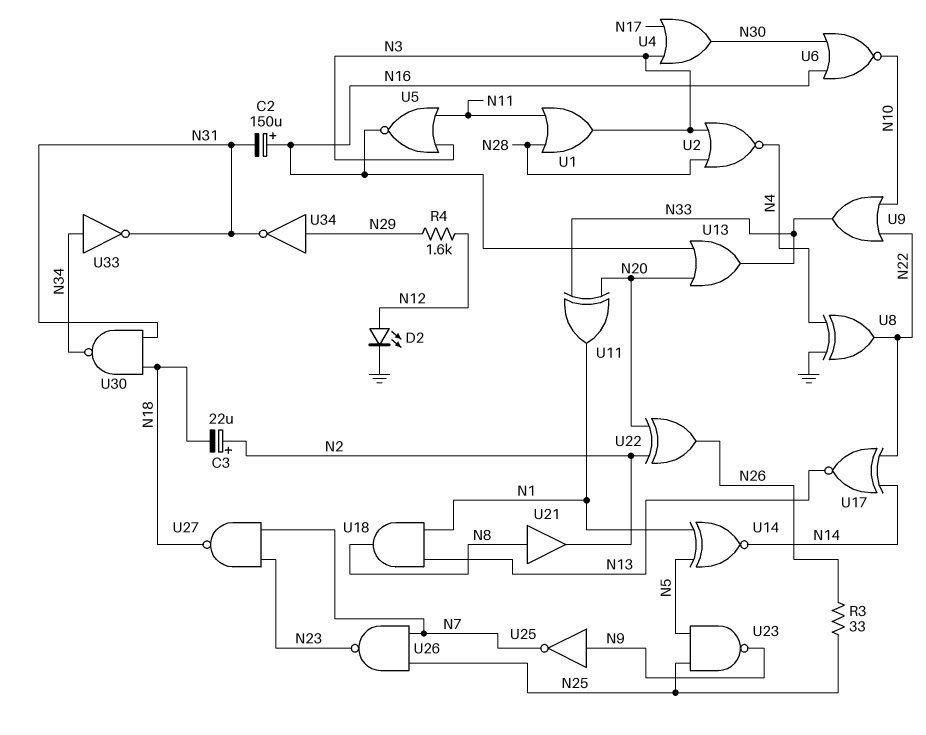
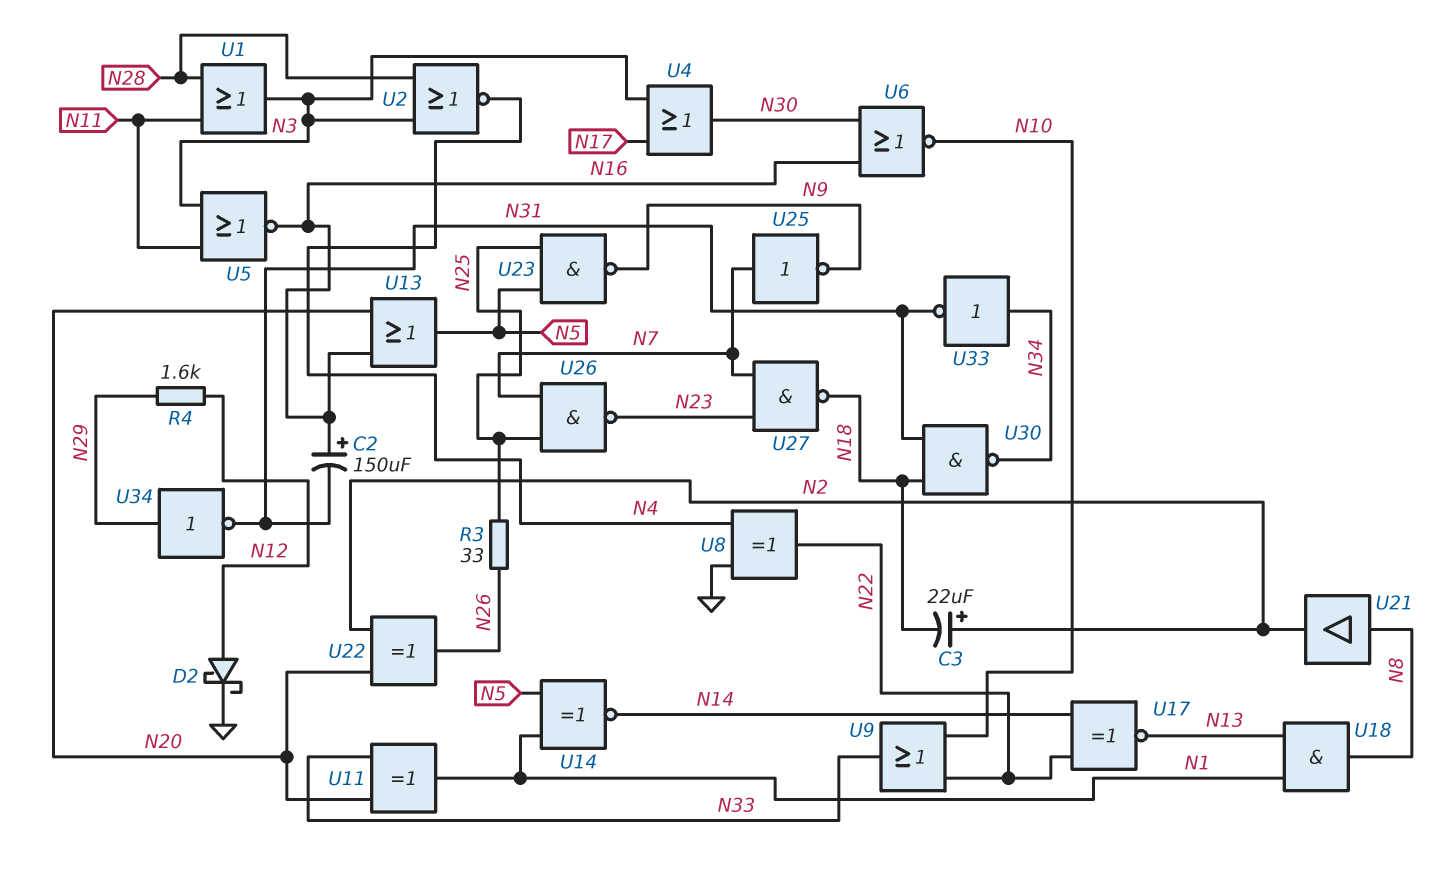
D2: LED (A N12, K GND) -> schottky (A N12, K GND)
U13: OR (in N16, in N20, out N33) -> OR (in N16, in N20, out N5)
U25: NOT (in N9, out N7) -> NOT (in N7, out N9)

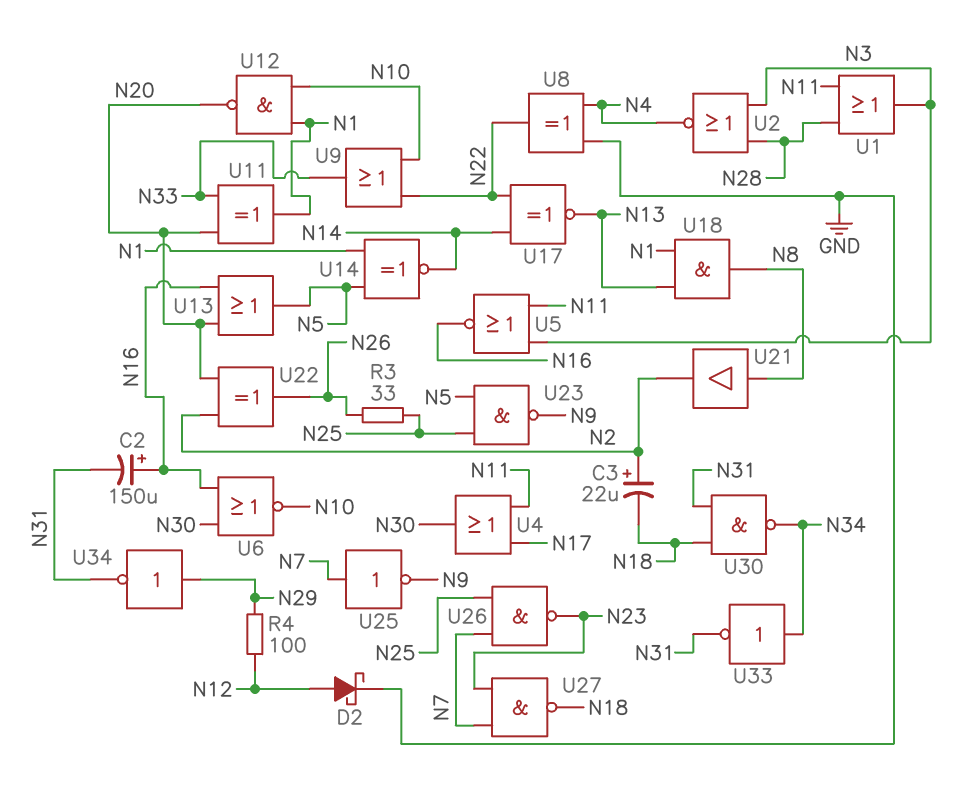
R4: 1.6k (N12, N29) -> 100 (N12, N29)
U4: OR (in N3, in N17, out N30) -> OR (in N11, in N17, out N30)
U12: none -> NAND (in N1, in N10, out N20)

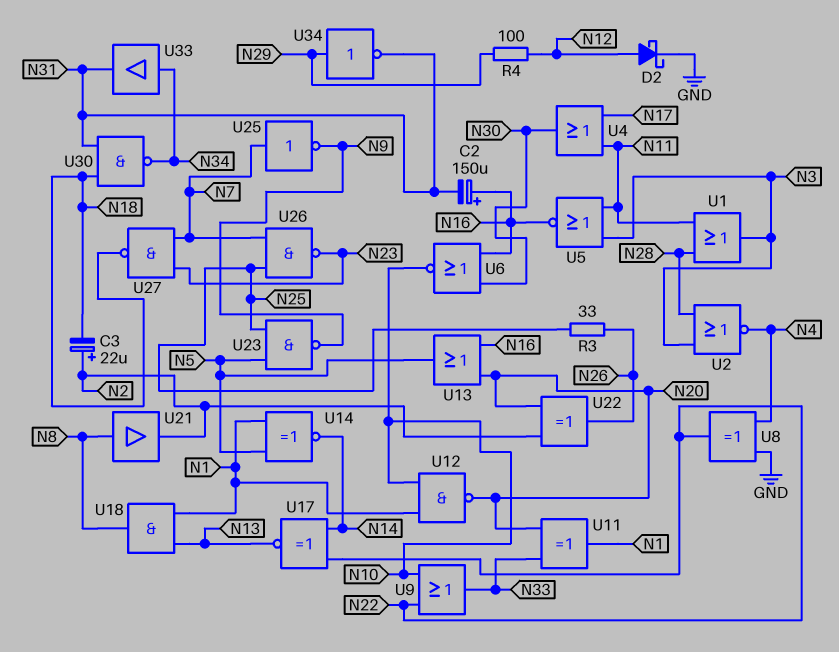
U33: NOT (in N34, out N31) -> buffer (in N34, out N31)

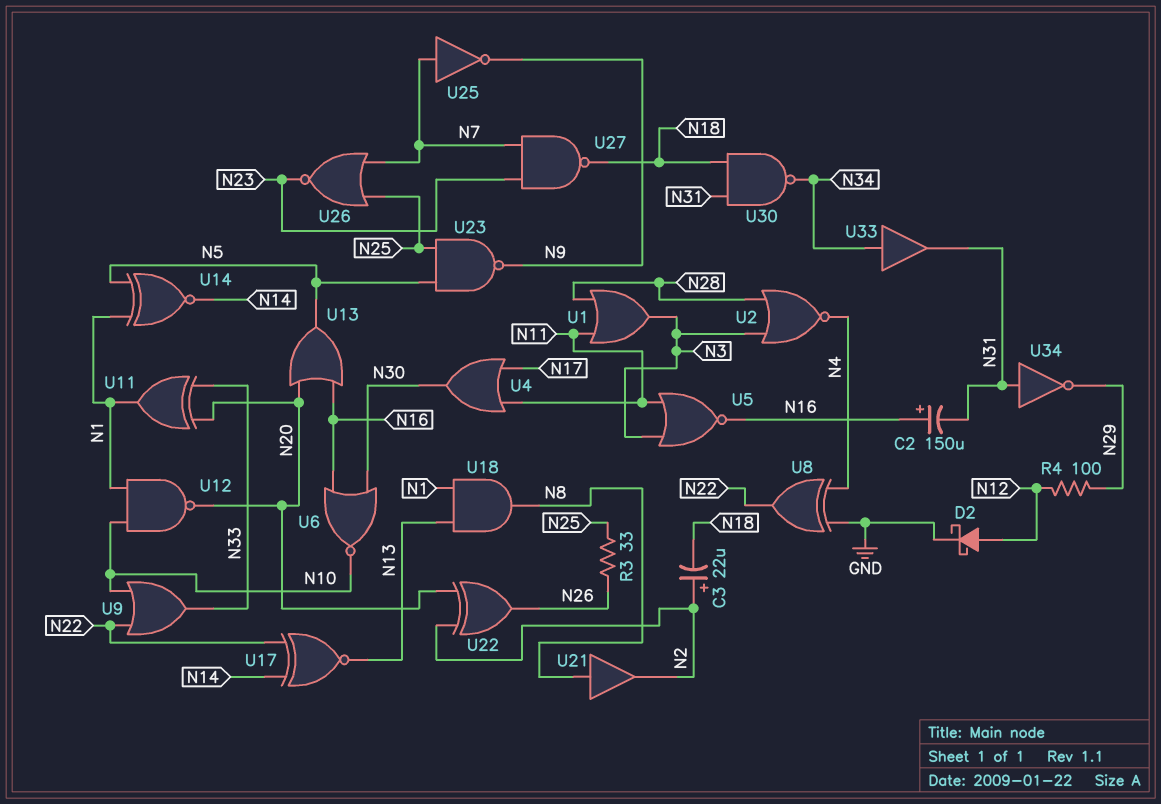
U26: NAND (in N7, in N25, out N23) -> NOR (in N7, in N25, out N23)
U34: NOT (in N29, out N31) -> NOT (in N31, out N29)

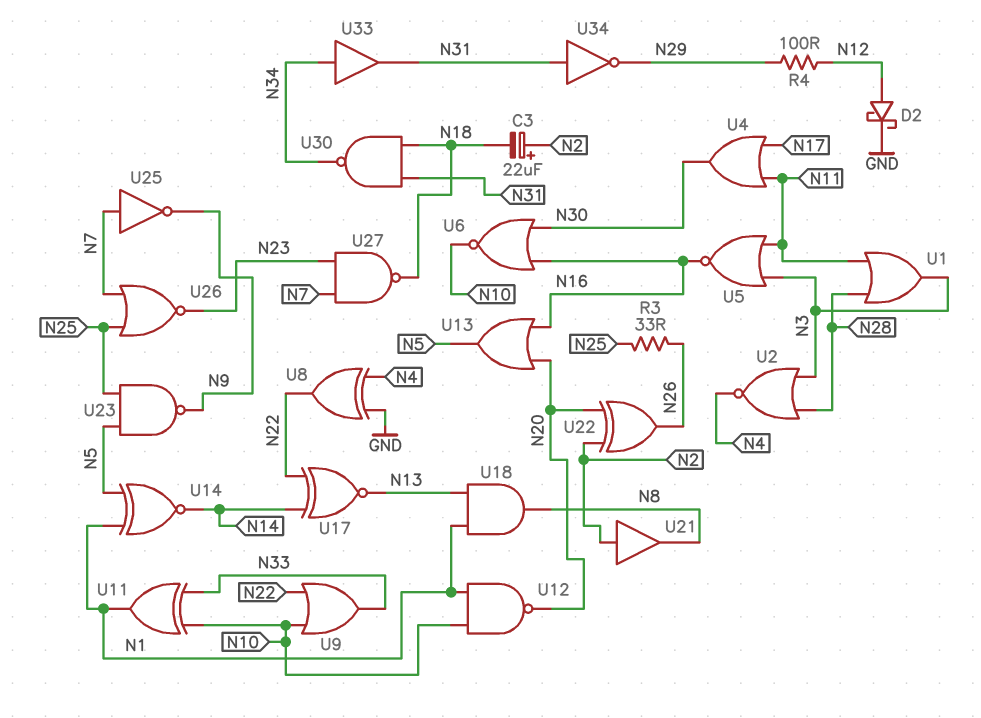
C2: 150uF (plus N16, minus N31) -> none
U11: XOR (in N20, in N33, out N1) -> XOR (in N10, in N33, out N1)
U21: buffer (in N8, out N2) -> buffer (in N2, out N8)

